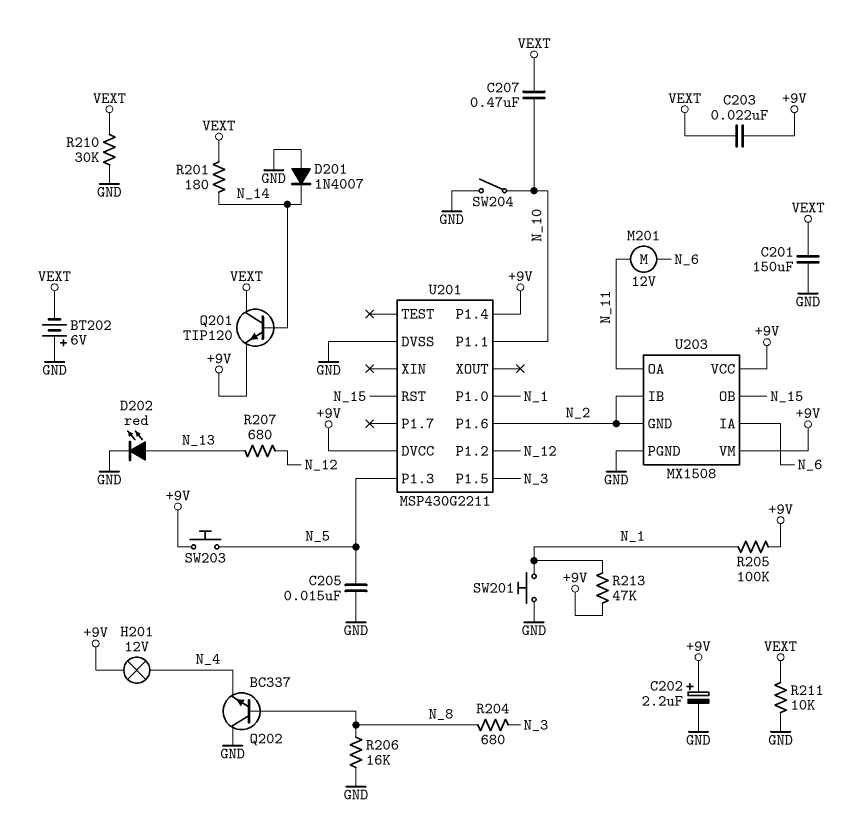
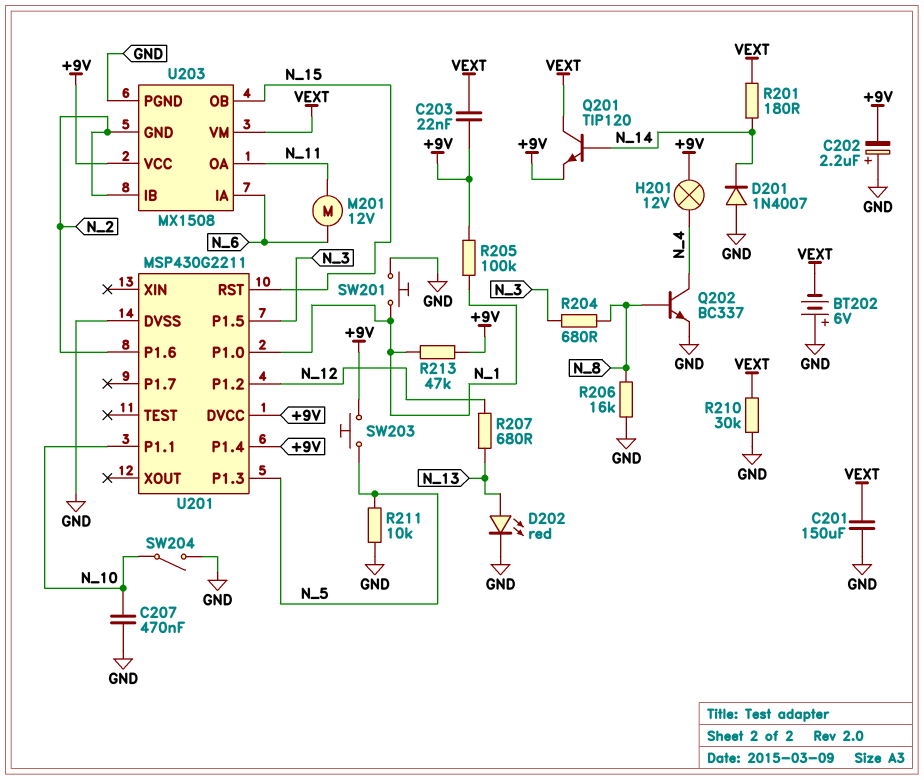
C202: 2.2uF (plus +9V, minus GND) -> 2.2uF (plus GND, minus +9V)
C205: 15nF (GND, N_5) -> none
C207: 470nF (N_10, VEXT) -> 470nF (GND, N_10)
Q202: NPN BC337 (B N_8, C GND, E N_4) -> NPN BC337 (B N_8, C N_4, E GND)
R211: 10k (GND, VEXT) -> 10k (GND, N_5)
U203 pin VM: +9V -> VEXT

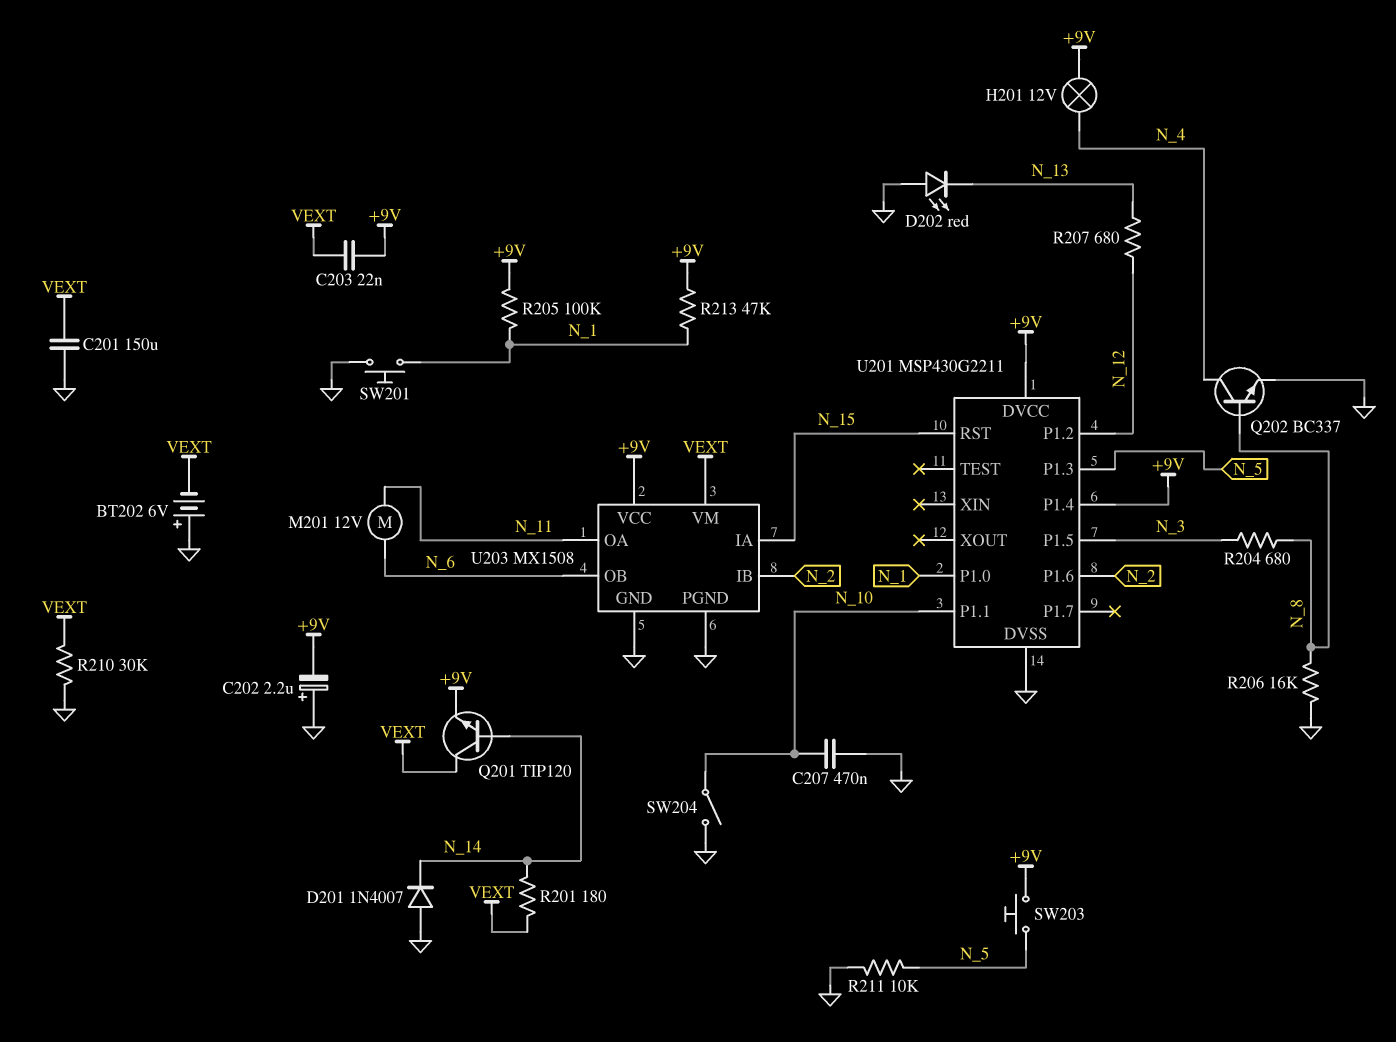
D202: LED red (A N_13, K GND) -> LED red (A GND, K N_13)
U203 pin GND: N_2 -> GND
U203 pin IA: N_6 -> N_15
U203 pin OB: N_15 -> N_6

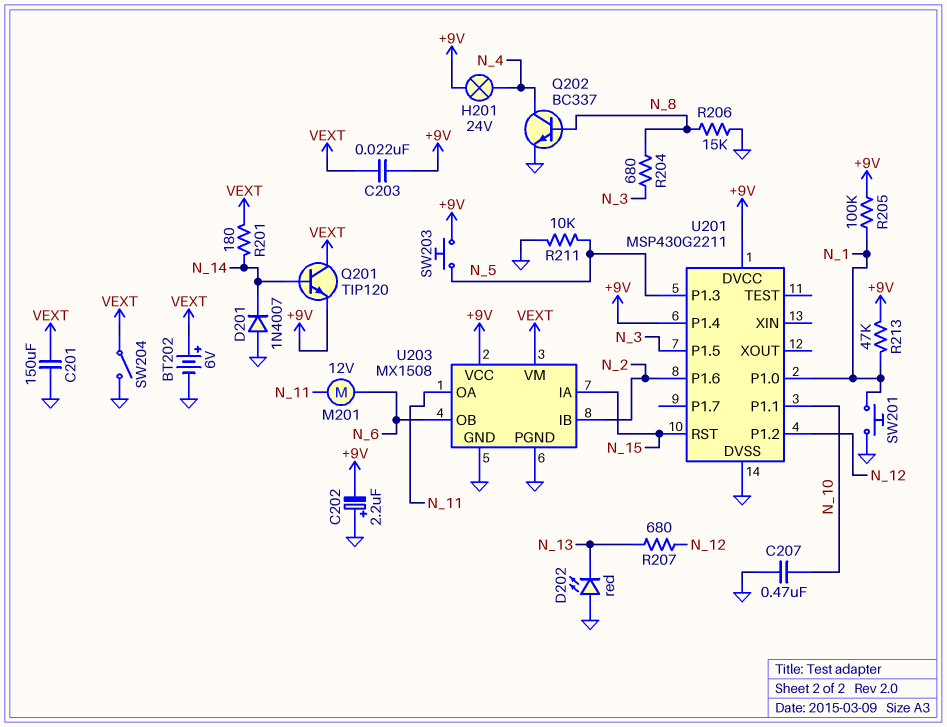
BT202: 6V (plus GND, minus VEXT) -> 6V (plus VEXT, minus GND)
H201: lamp 12V (+9V, N_4) -> lamp 24V (+9V, N_4)
R206: 16k (GND, N_8) -> 15k (GND, N_8)
R210: 30k (GND, VEXT) -> none
SW204: switch (GND, N_10) -> switch (GND, VEXT)

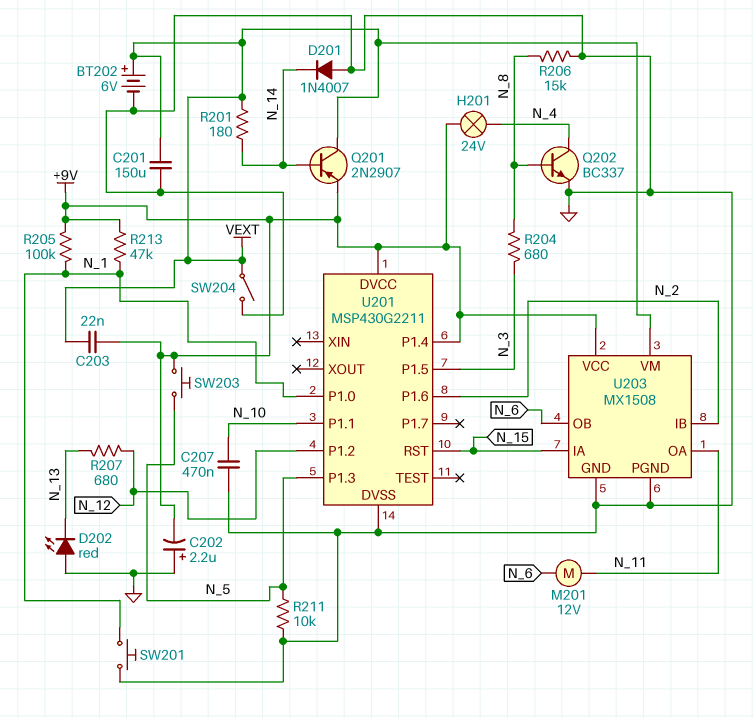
Q201: NPN TIP120 (B N_14, C VEXT, E +9V) -> PNP 2N2907 (B N_14, C VEXT, E +9V)

